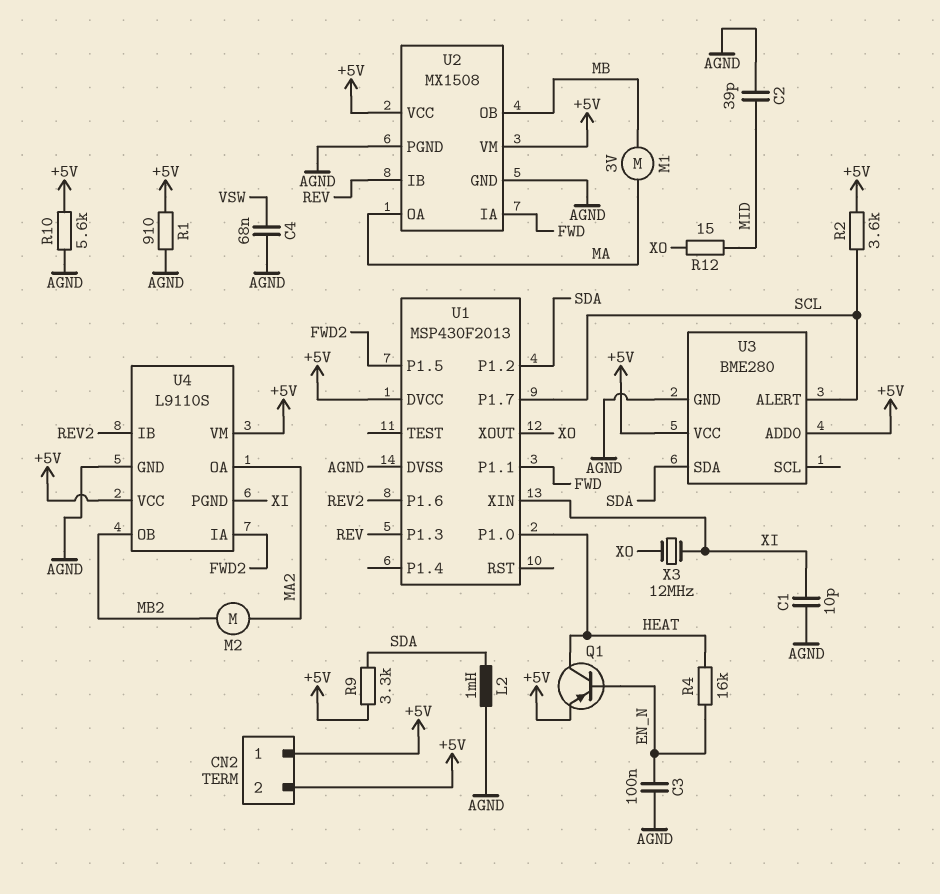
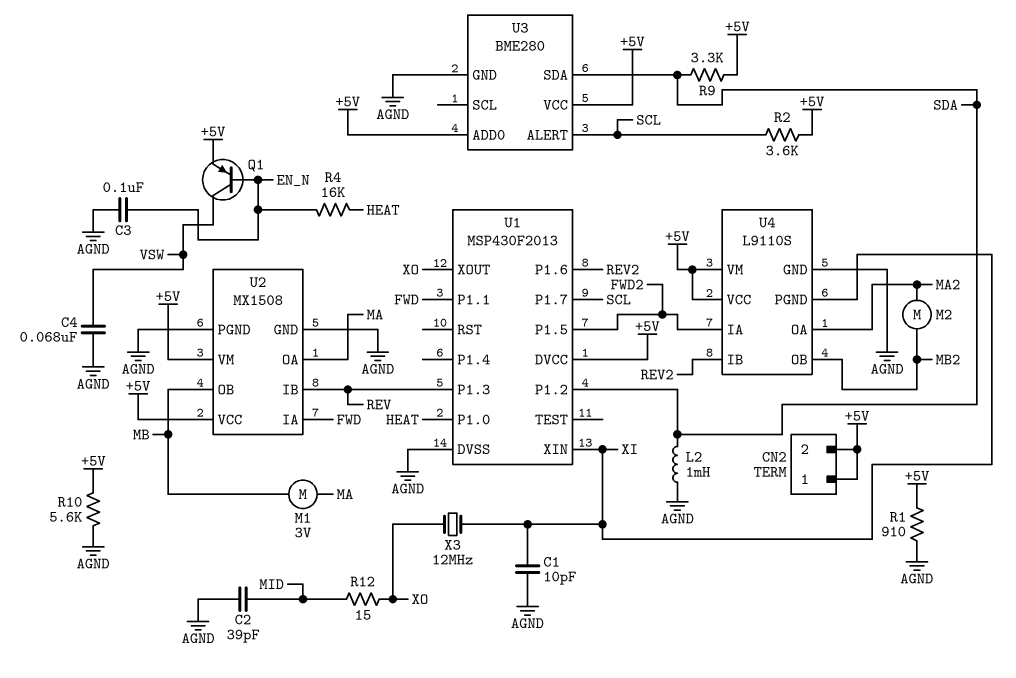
Q1: PNP (B EN_N, C HEAT, E +5V) -> PNP (B EN_N, C VSW, E +5V)

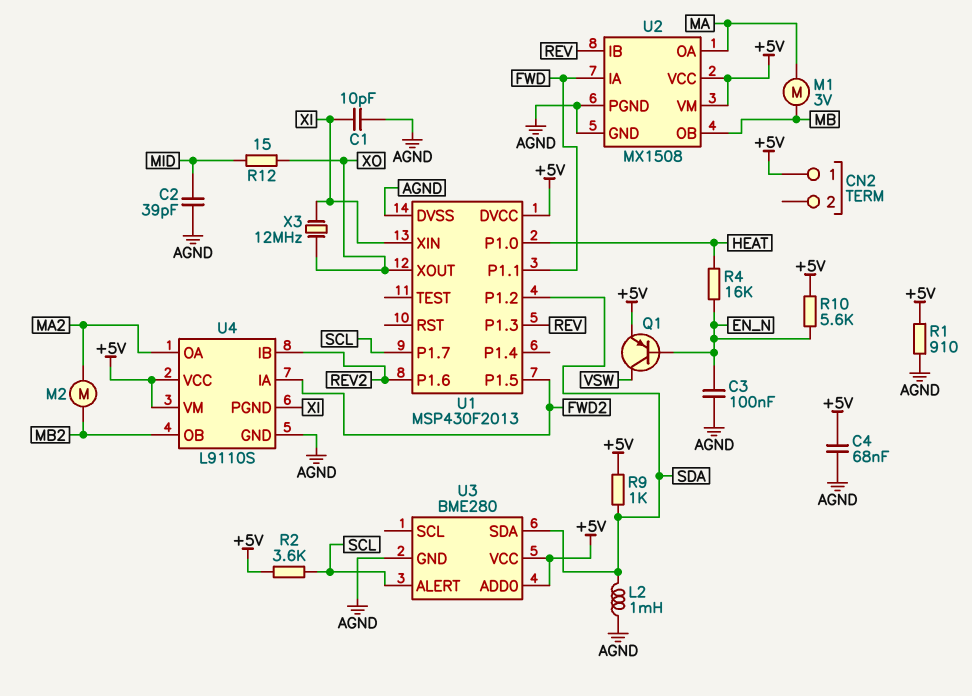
C4: 68nF (AGND, VSW) -> 68nF (+5V, AGND)
CN2 pin 2: +5V -> none
R9: 3.3k (+5V, SDA) -> 1k (+5V, SDA)
R10: 5.6k (+5V, AGND) -> 5.6k (+5V, EN_N)

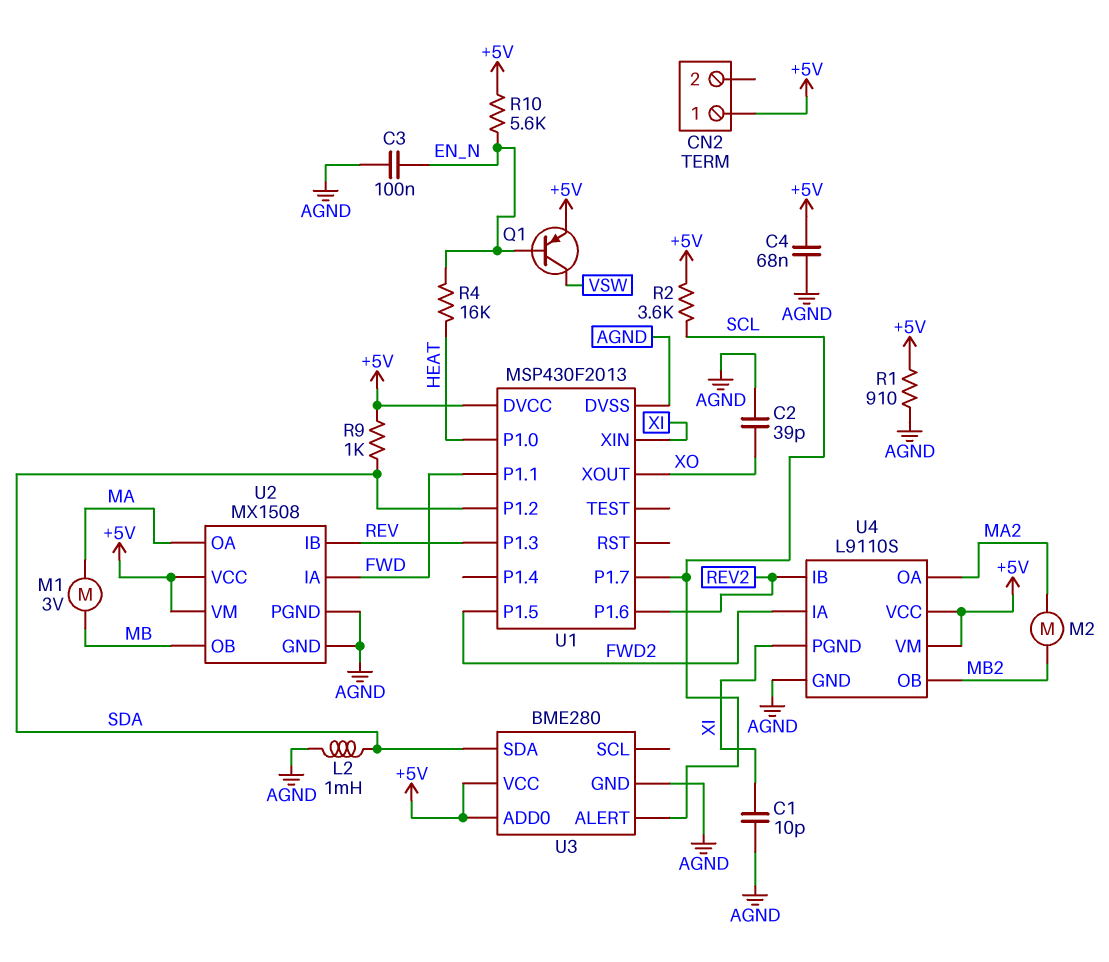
C2: 39pF (AGND, MID) -> 39pF (AGND, XO)
R12: 15 (MID, XO) -> none
X3: 12MHz (XI, XO) -> none

